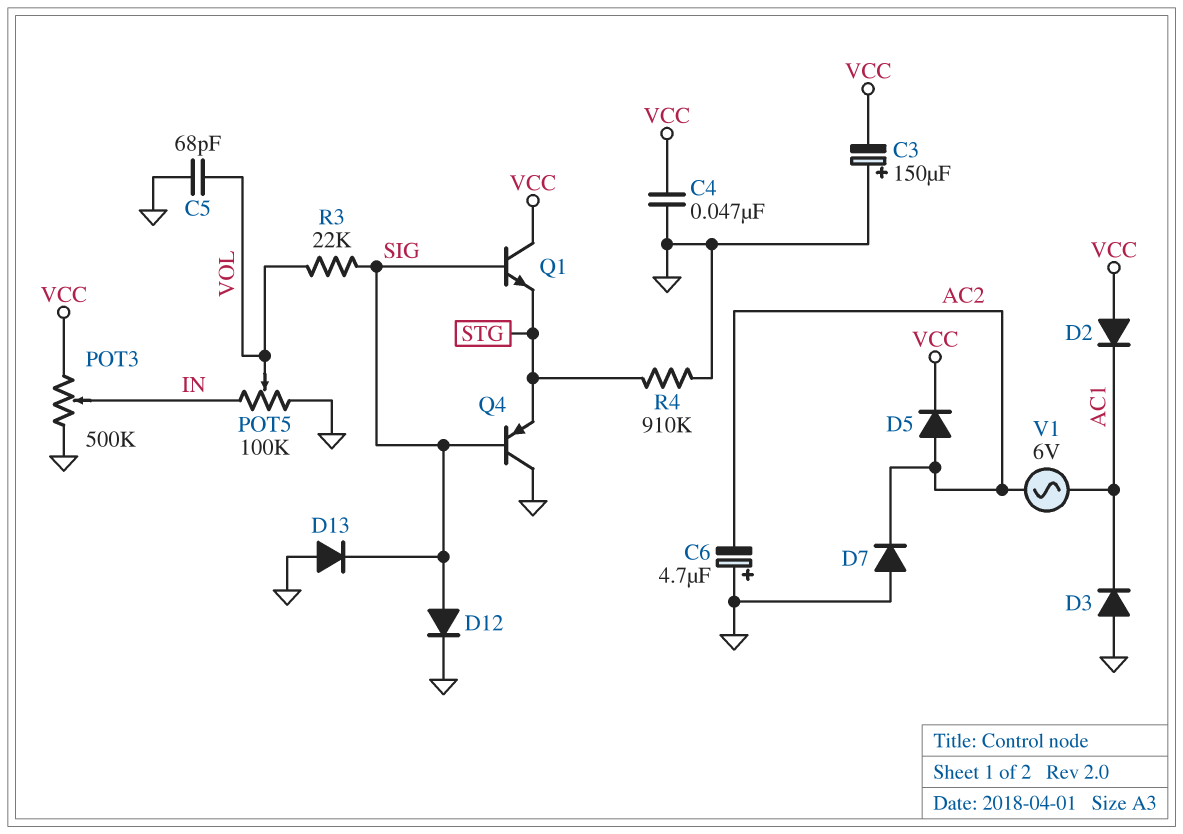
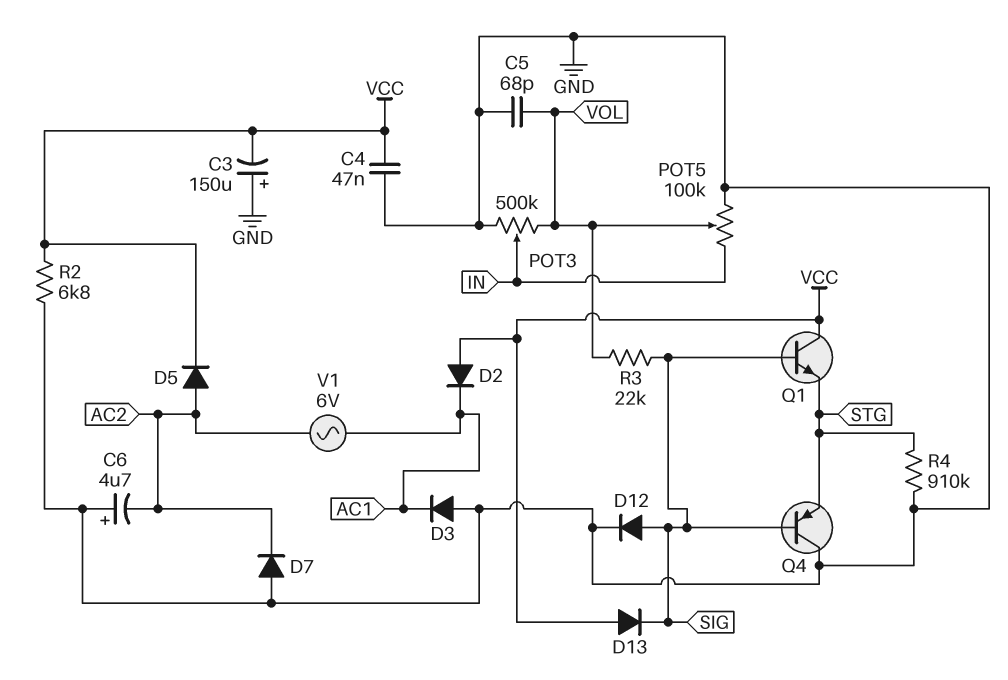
D13: diode (A GND, K SIG) -> diode (A VCC, K SIG)
POT3: 500k (GND, VCC, wiper IN) -> 500k (GND, VOL, wiper IN)
R2: none -> 6.8k (GND, VCC)

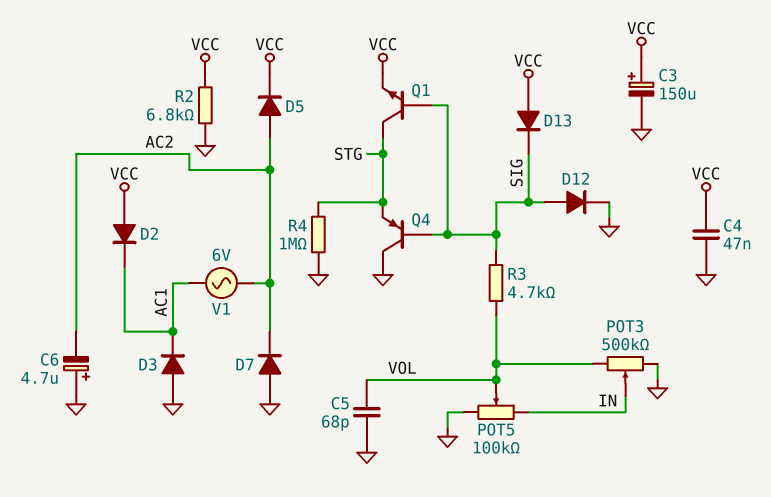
C3: 150uF (plus GND, minus VCC) -> 150uF (plus VCC, minus GND)
Q1: NPN (B SIG, C VCC, E STG) -> NPN (B SIG, C STG, E VCC)
R3: 22k (SIG, VOL) -> 4.7k (SIG, VOL)
R4: 910k (GND, STG) -> 1M (GND, STG)

